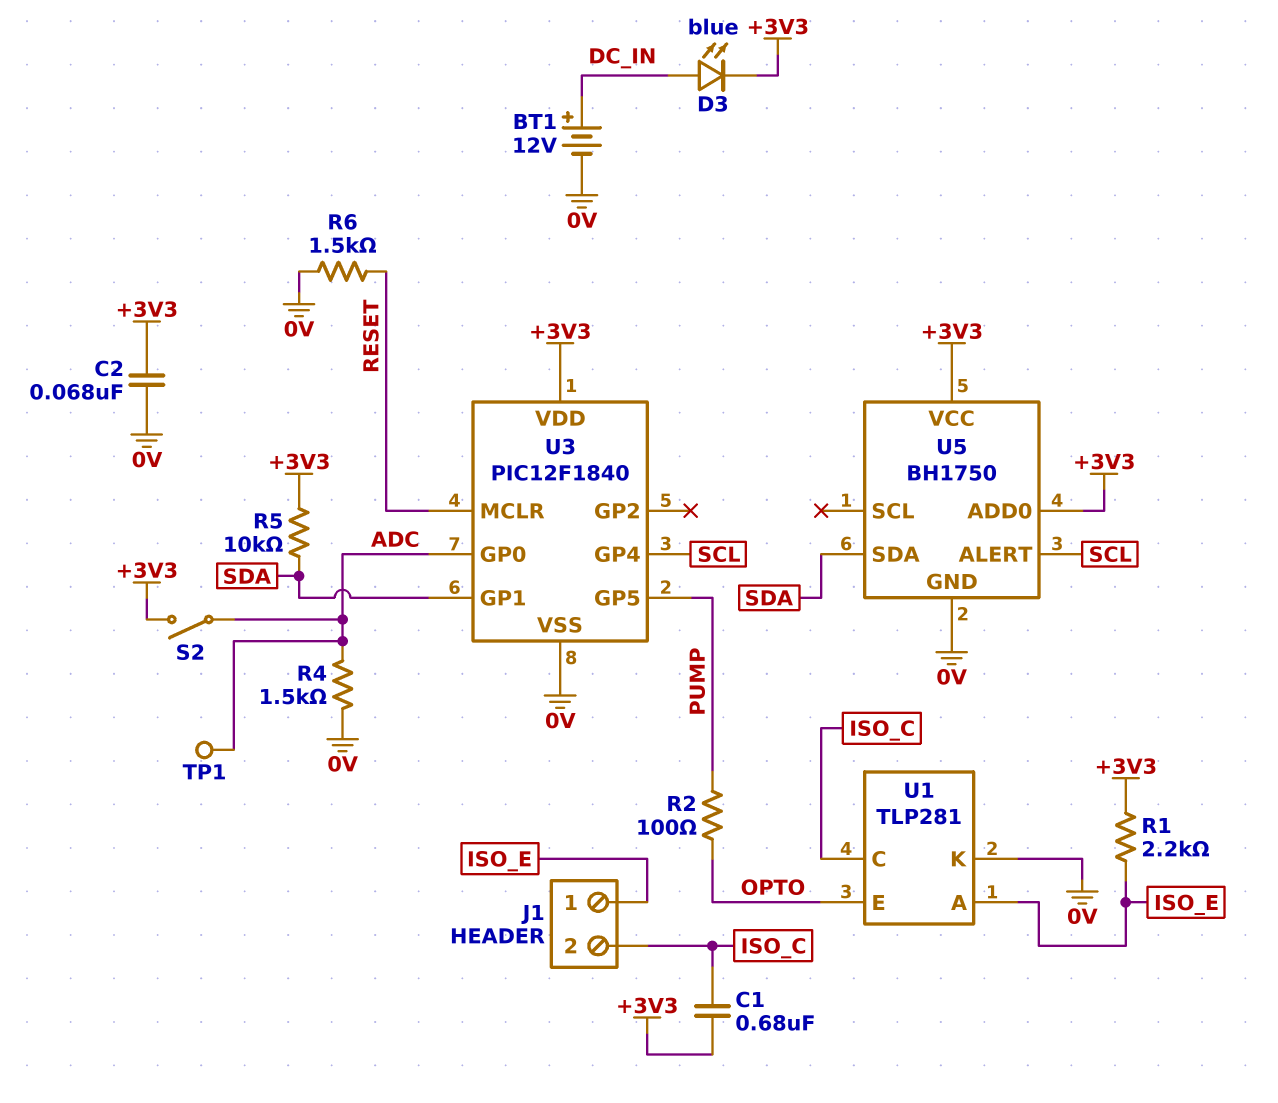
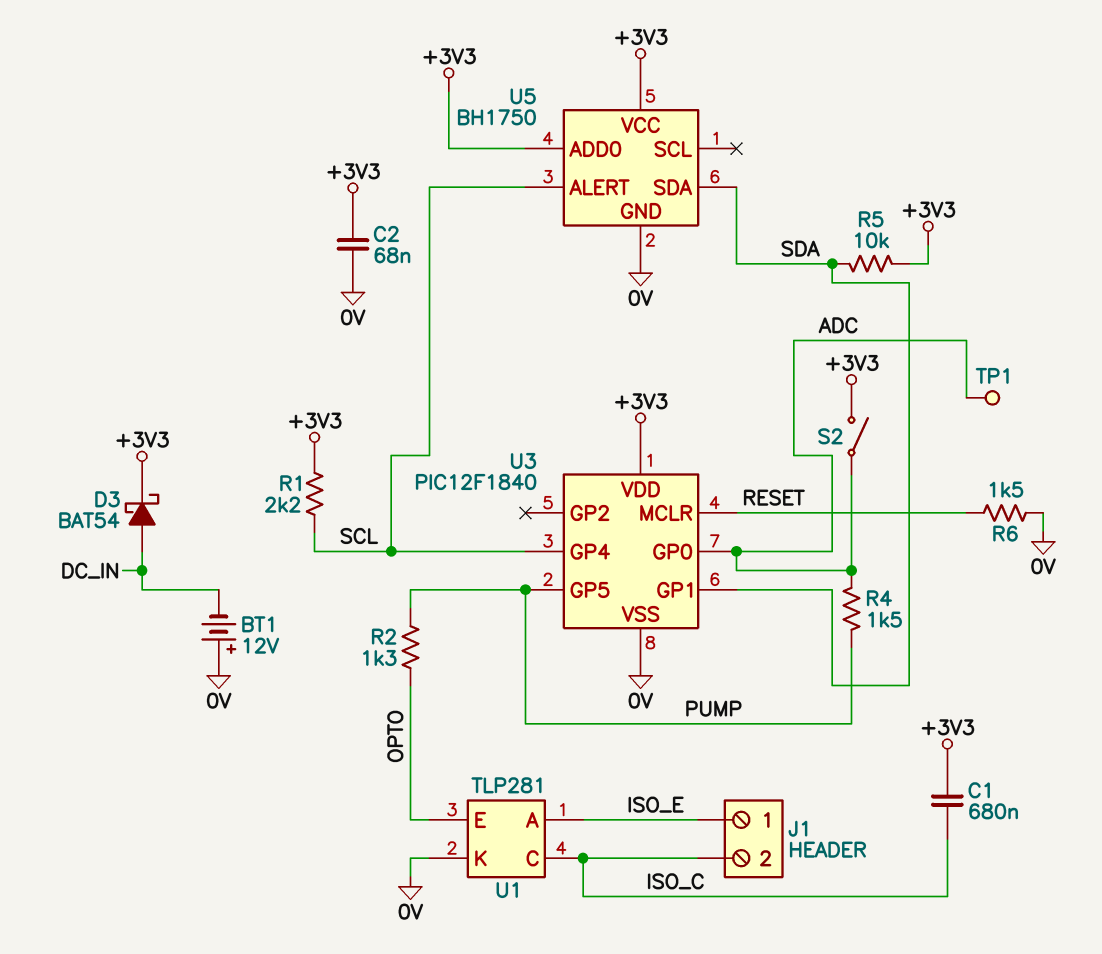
BT1: 12V (plus DC_IN, minus 0V) -> 12V (plus 0V, minus DC_IN)
D3: LED blue (A DC_IN, K +3V3) -> schottky BAT54 (A DC_IN, K +3V3)
R1: 2.2k (+3V3, ISO_E) -> 2.2k (+3V3, SCL)
R2: 100 (OPTO, PUMP) -> 1.3k (OPTO, PUMP)
R4: 1.5k (0V, ADC) -> 1.5k (ADC, PUMP)

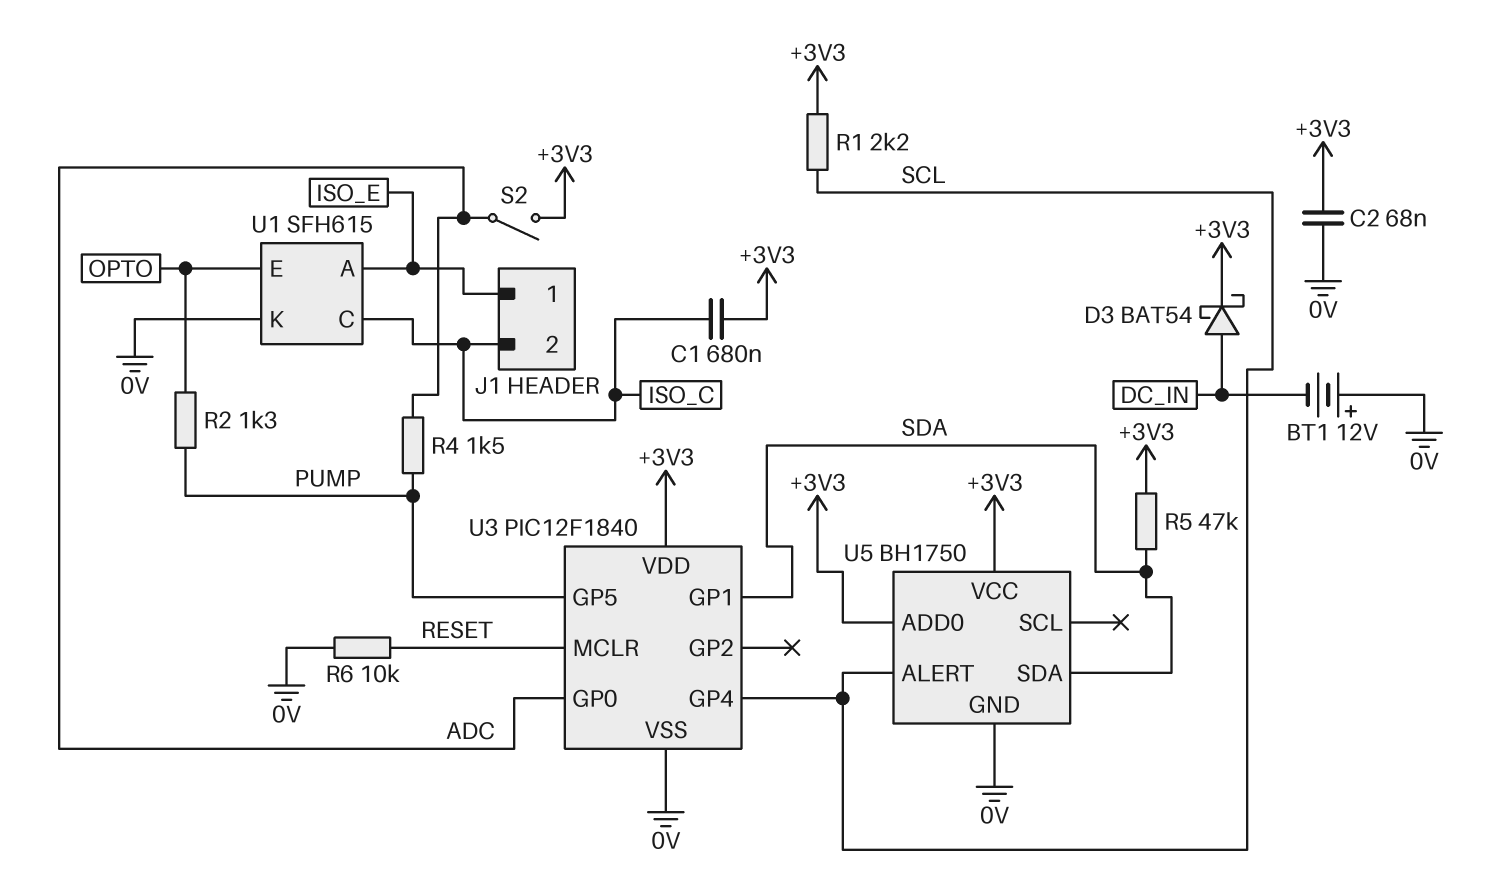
R5: 10k (+3V3, SDA) -> 47k (+3V3, SDA)
R6: 1.5k (0V, RESET) -> 10k (0V, RESET)
TP1: test point (ADC) -> none
U1: TLP281 -> SFH615

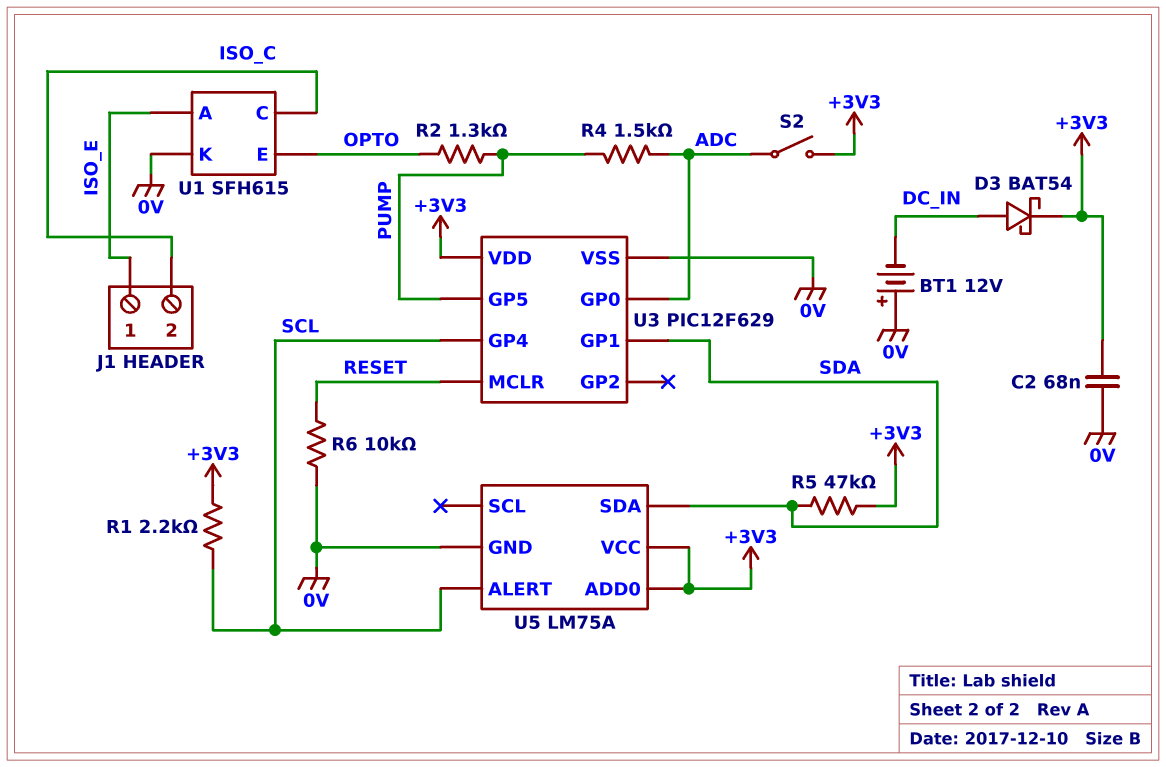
C1: 680nF (+3V3, ISO_C) -> none
U3: PIC12F1840 -> PIC12F629
U5: BH1750 -> LM75A

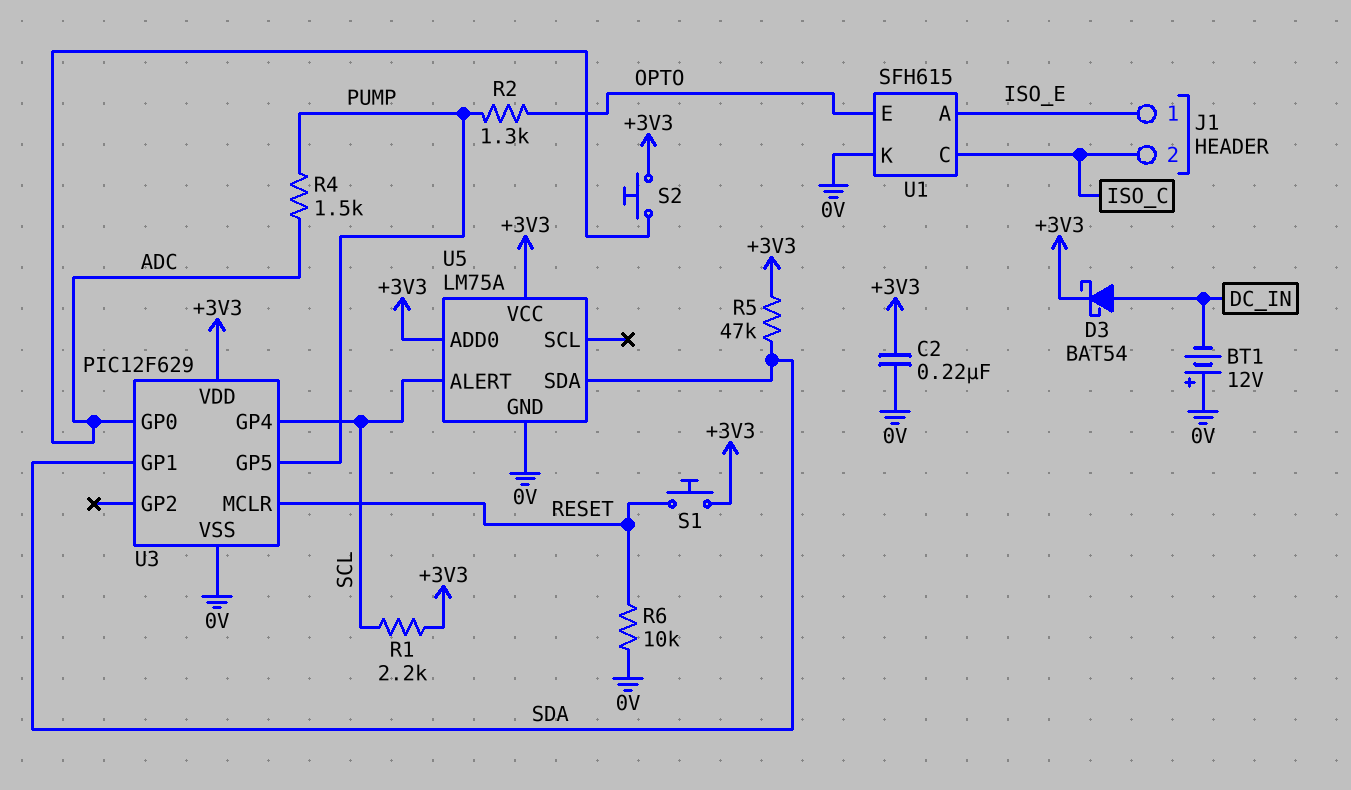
C2: 68nF (+3V3, 0V) -> 220nF (+3V3, 0V)
S1: none -> button (+3V3, RESET)
S2: switch (+3V3, ADC) -> button (+3V3, ADC)

